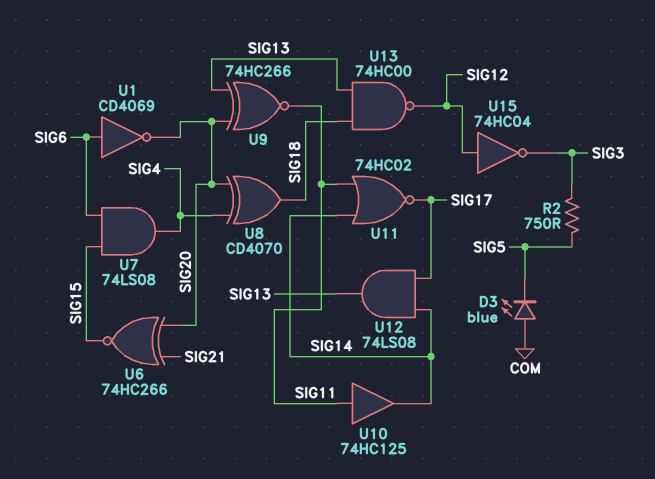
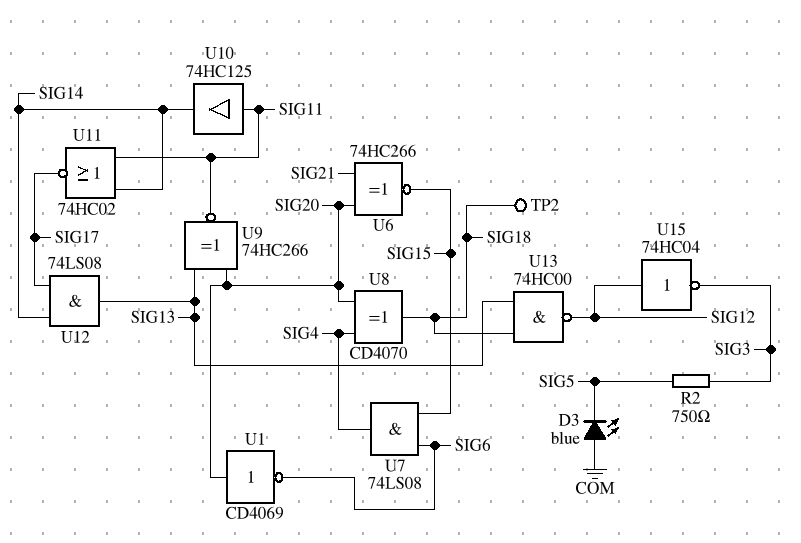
TP2: none -> test point (SIG18)
U1: NOT CD4069 (in SIG6, out SIG20) -> NOT CD4069 (in SIG20, out SIG6)

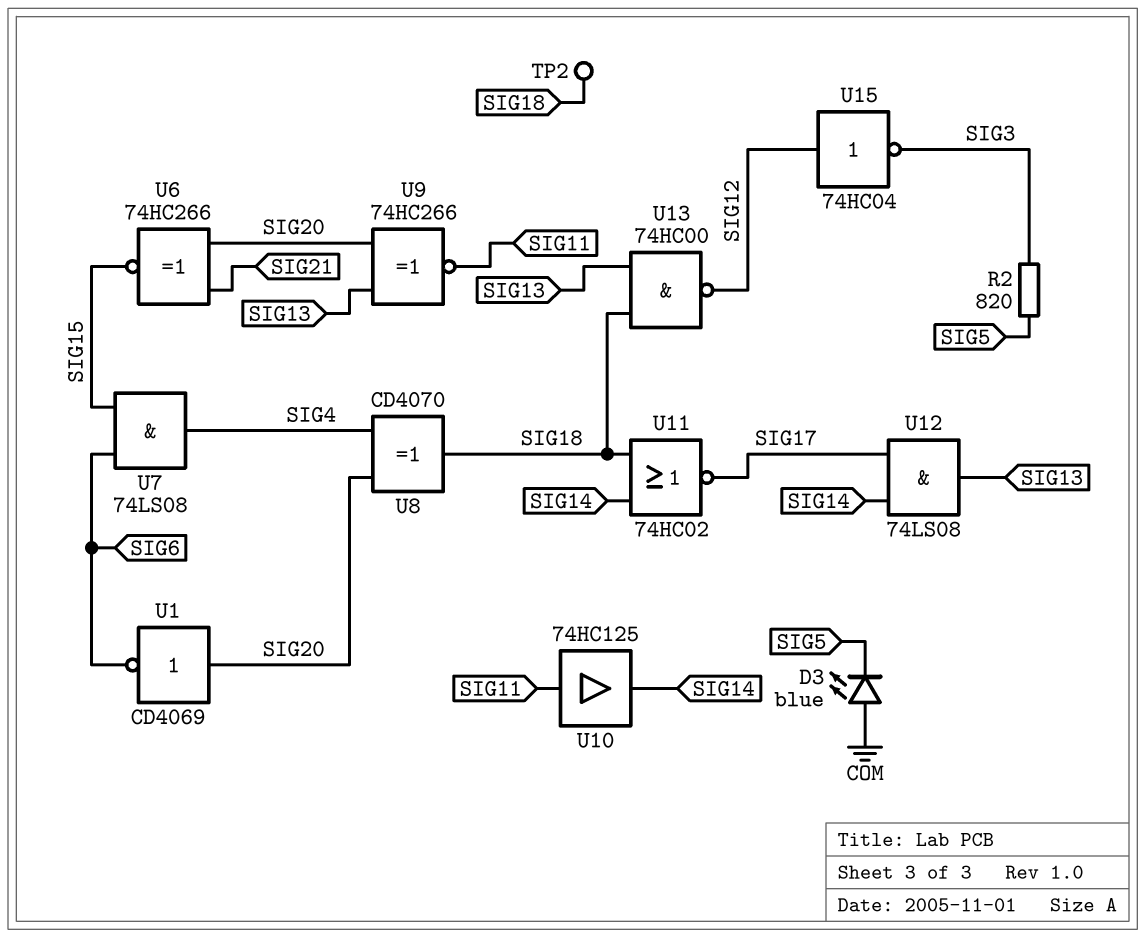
R2: 750 (SIG3, SIG5) -> 820 (SIG3, SIG5)
U11: NOR 74HC02 (in SIG11, in SIG14, out SIG17) -> NOR 74HC02 (in SIG14, in SIG18, out SIG17)

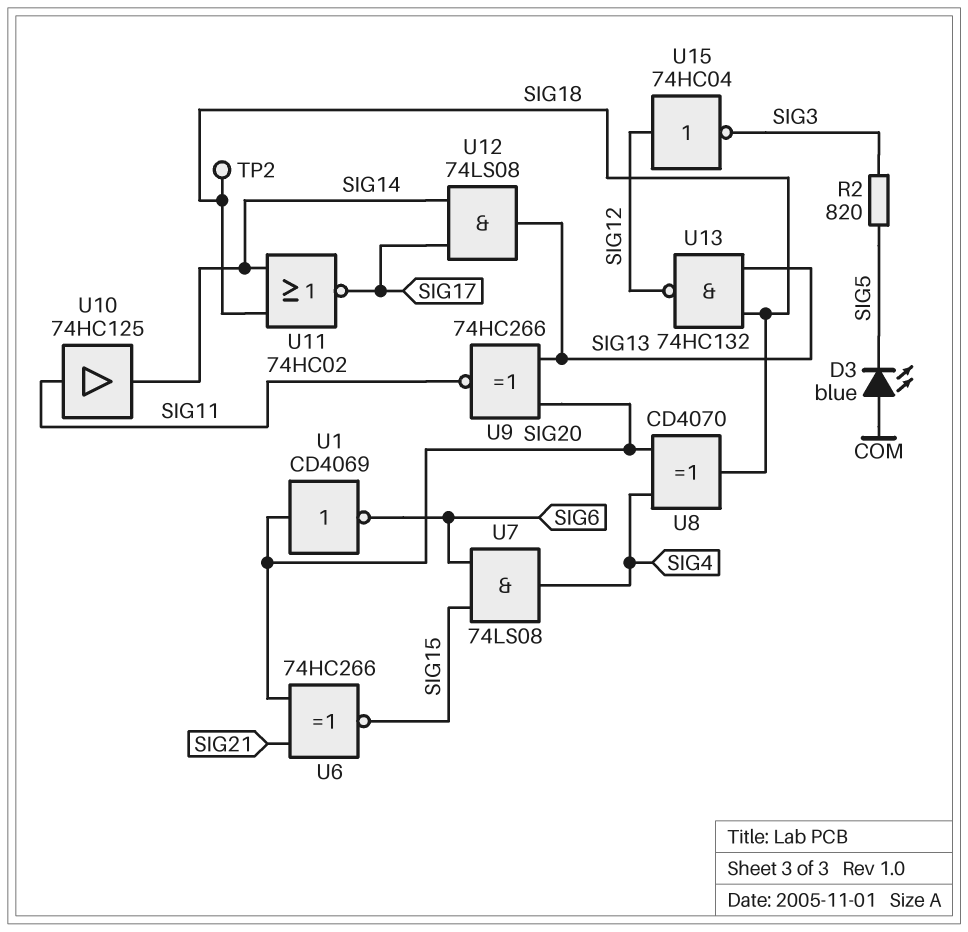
U13: NAND 74HC00 (in SIG13, in SIG18, out SIG12) -> NAND 74HC132 (in SIG13, in SIG18, out SIG12)

